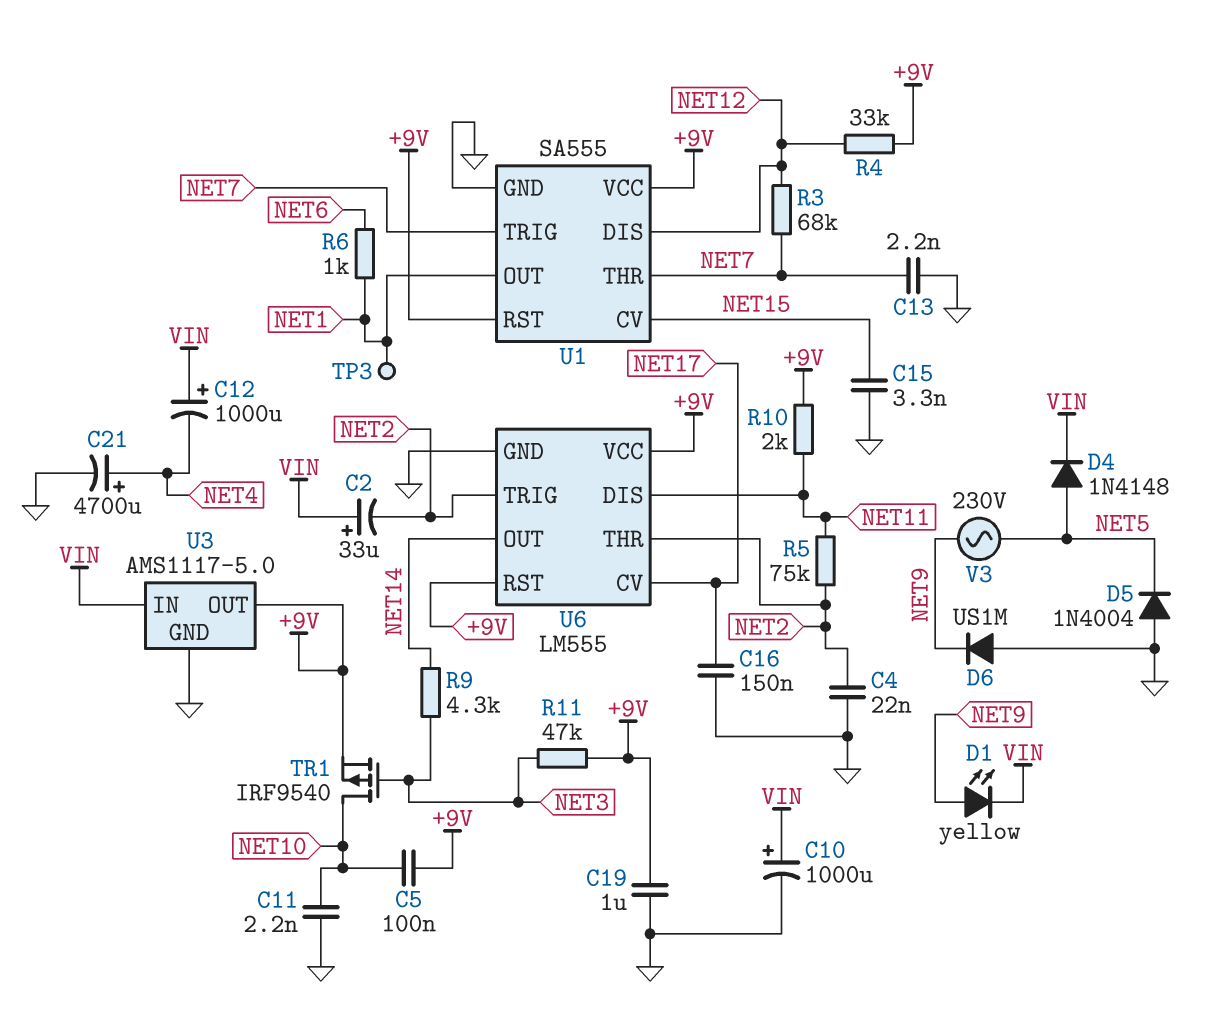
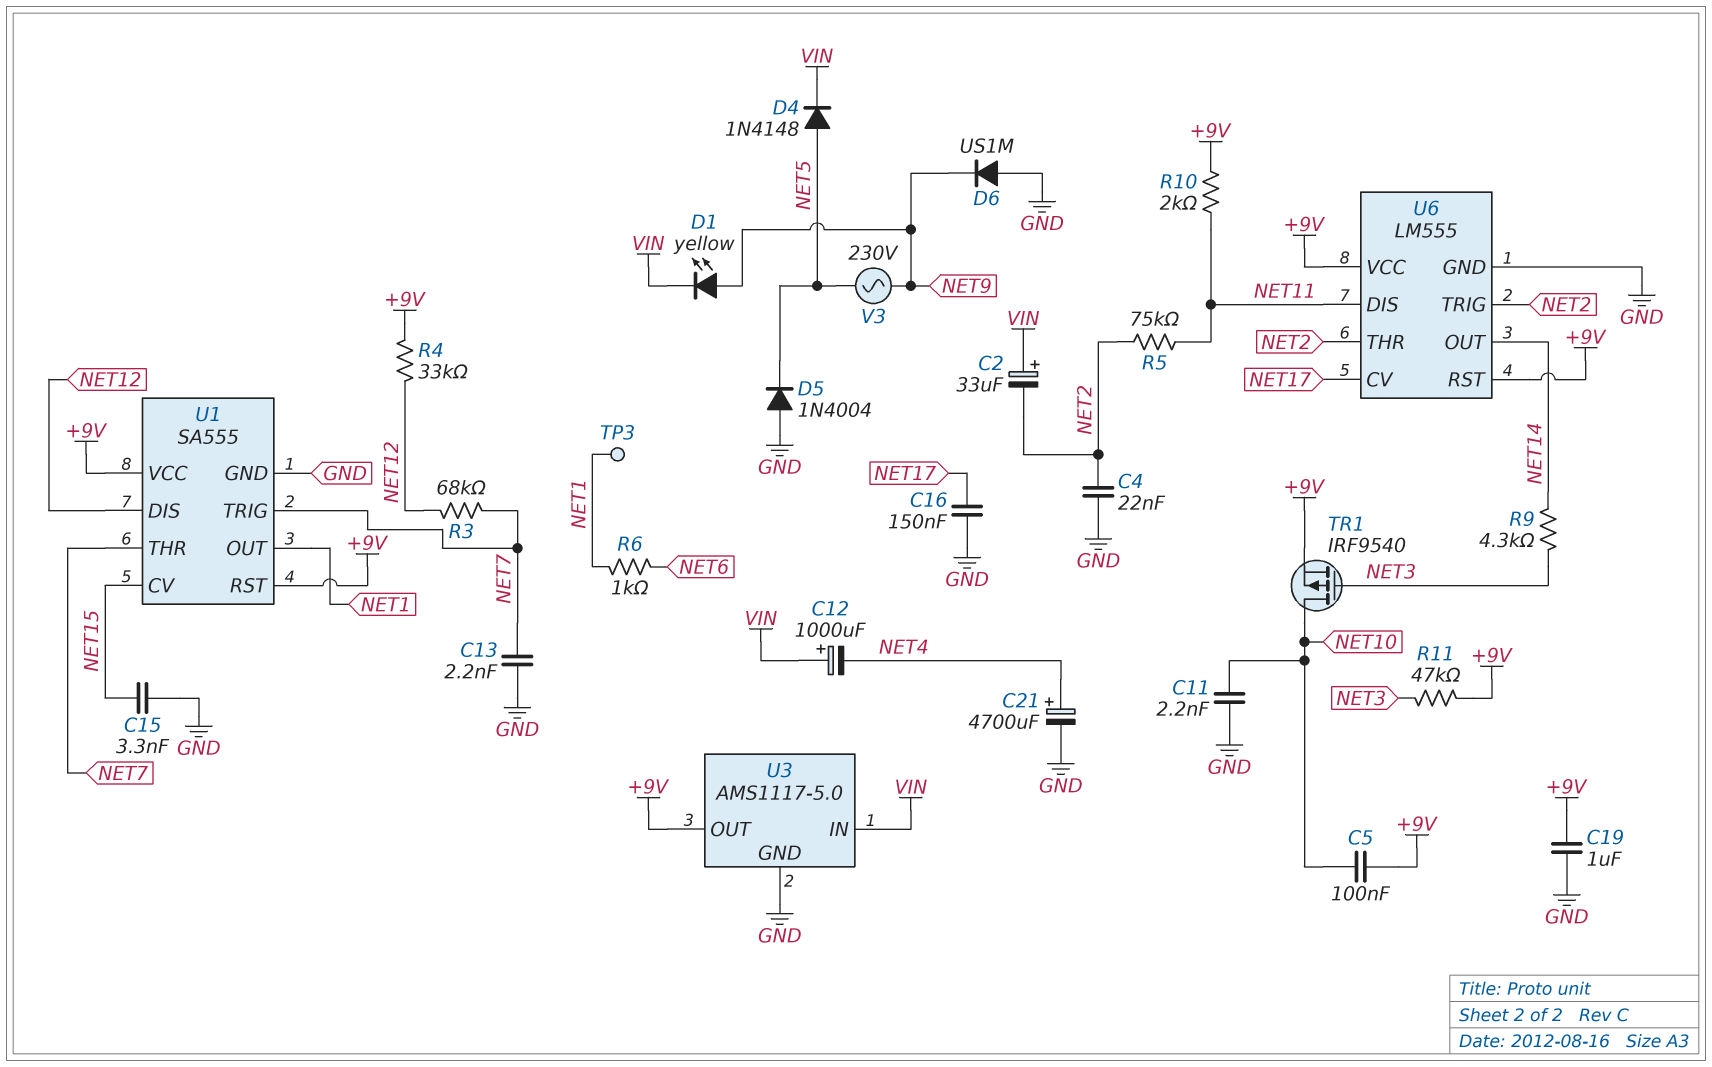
C10: 1000uF (plus VIN, minus GND) -> none

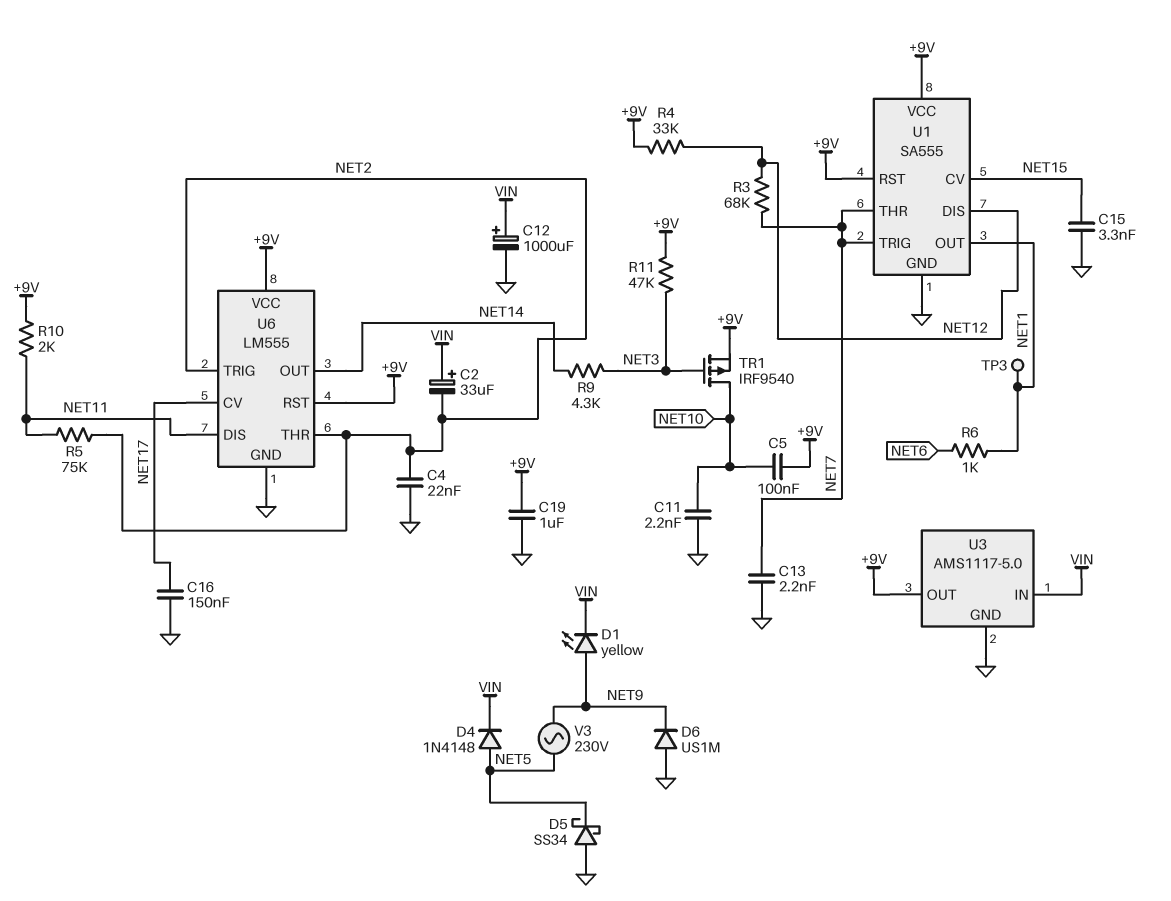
C12: 1000uF (plus VIN, minus NET4) -> 1000uF (plus VIN, minus GND)
C21: 4700uF (plus NET4, minus GND) -> none
D5: diode 1N4004 (A GND, K NET5) -> schottky SS34 (A GND, K NET5)

